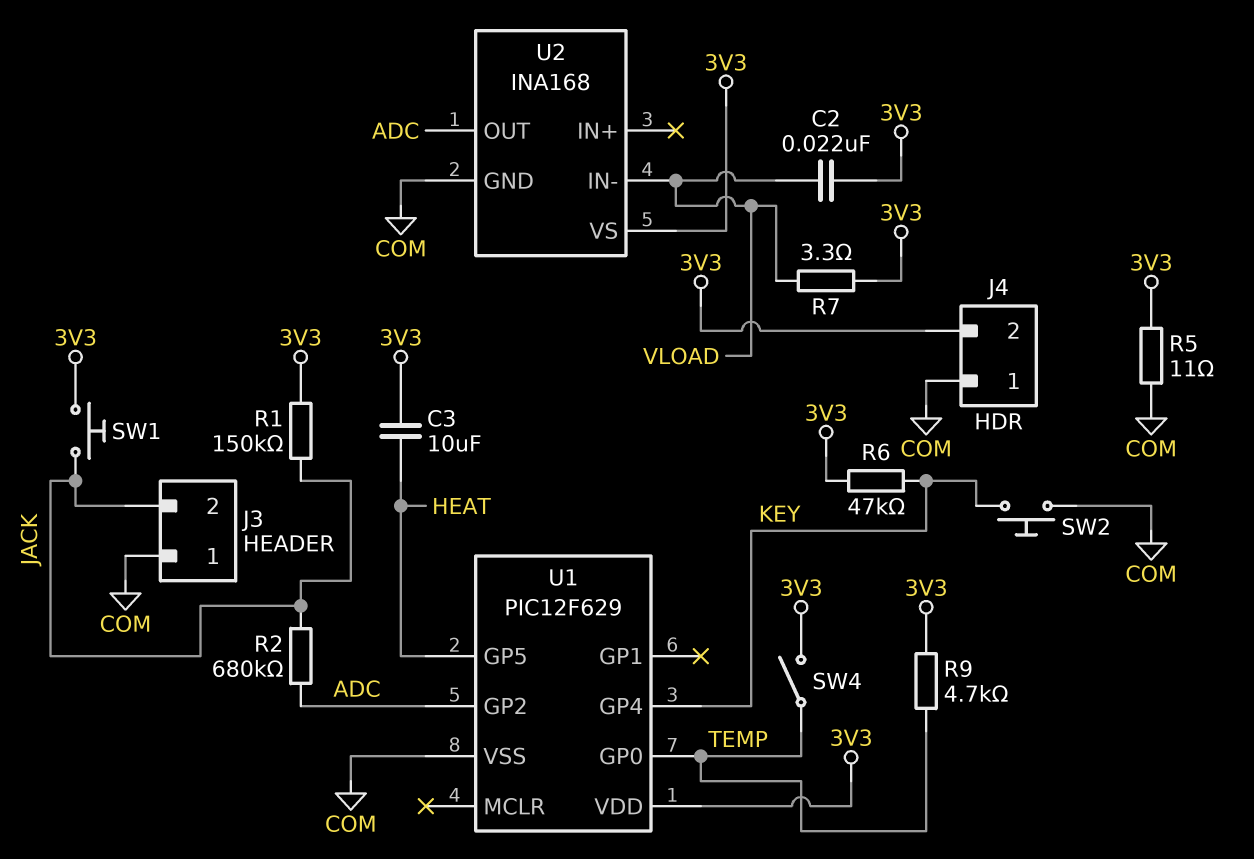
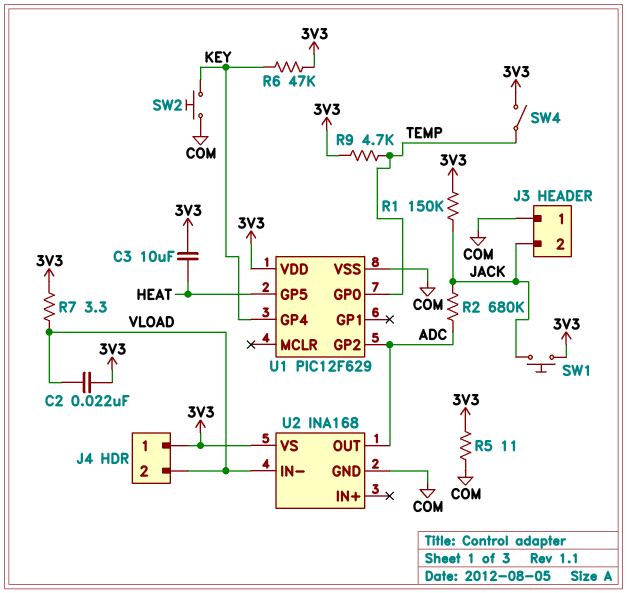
J4 pin 1: COM -> 3V3
J4 pin 2: 3V3 -> VLOAD

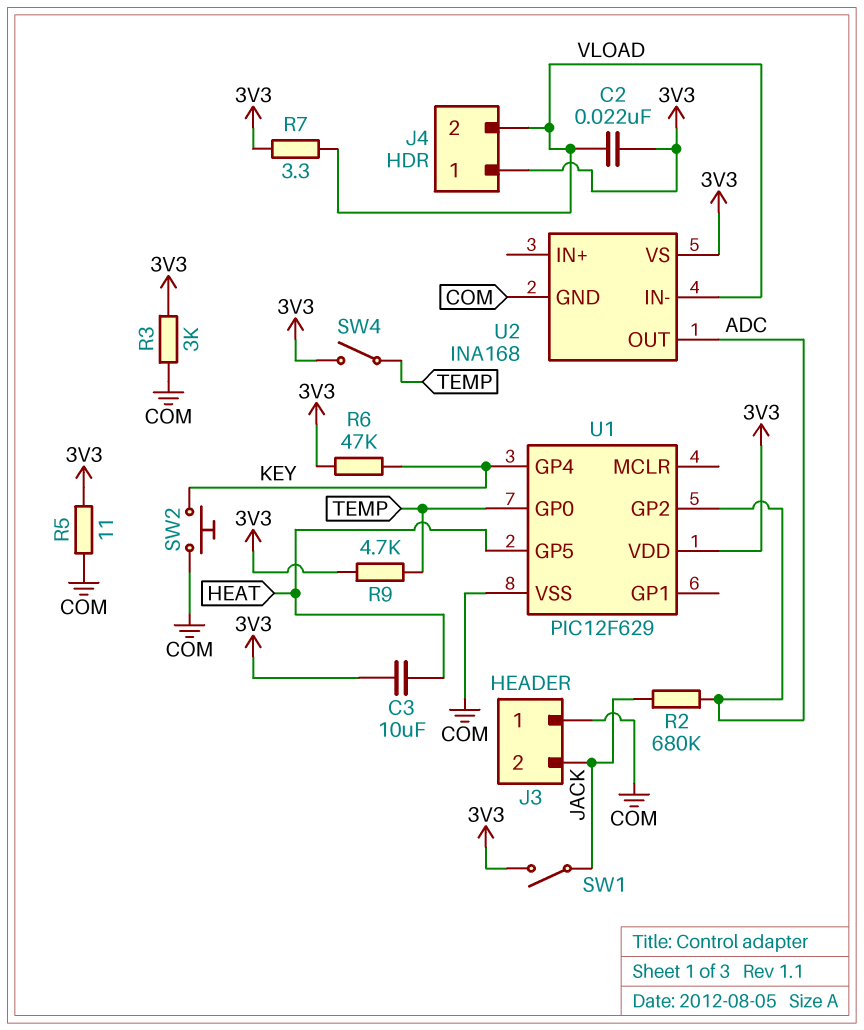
R1: 150k (3V3, JACK) -> none
R3: none -> 3k (3V3, COM)
SW1: button (3V3, JACK) -> switch (3V3, JACK)

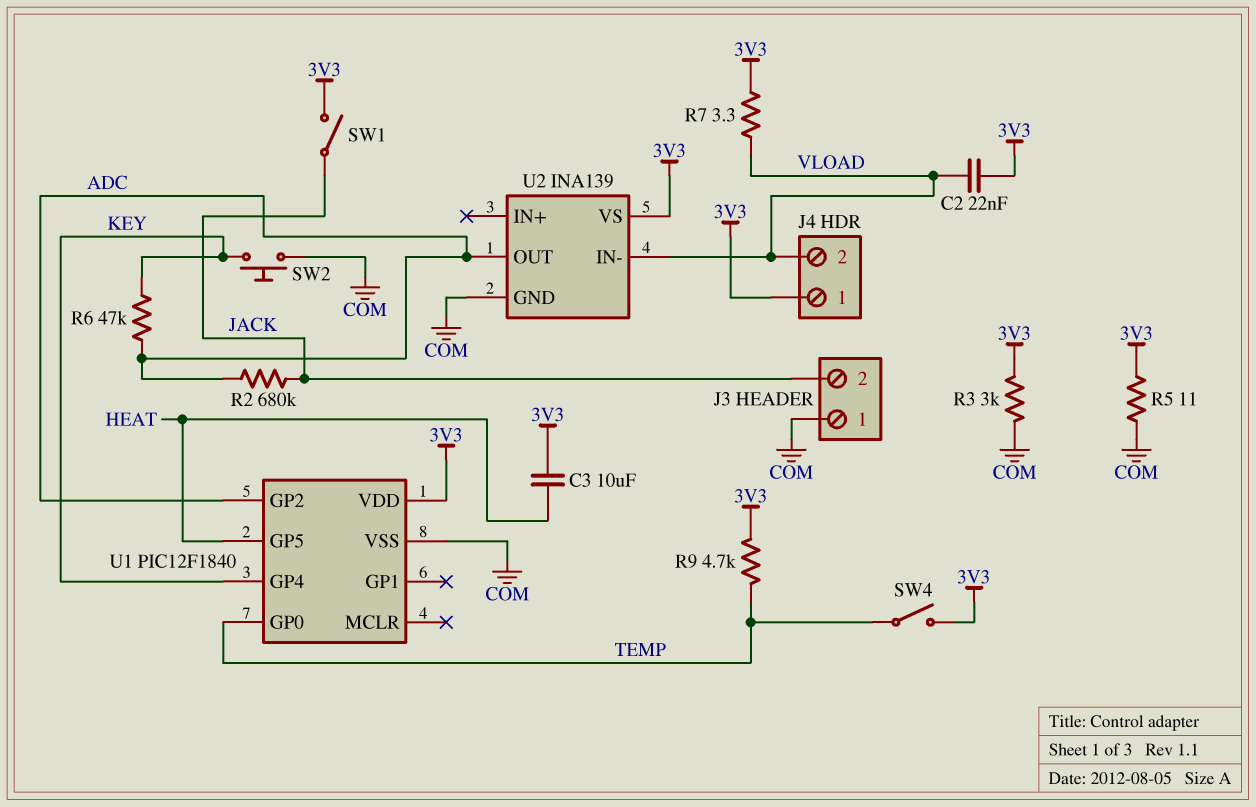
R6: 47k (3V3, KEY) -> 47k (ADC, KEY)
U1: PIC12F629 -> PIC12F1840
U2: INA168 -> INA139

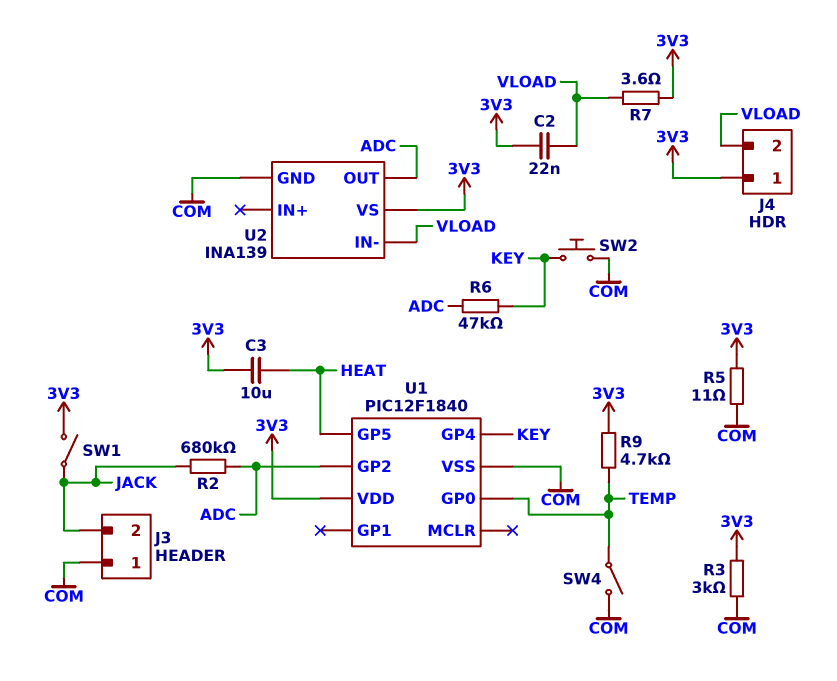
R7: 3.3 (3V3, VLOAD) -> 3.6 (3V3, VLOAD)
SW4: switch (3V3, TEMP) -> switch (COM, TEMP)

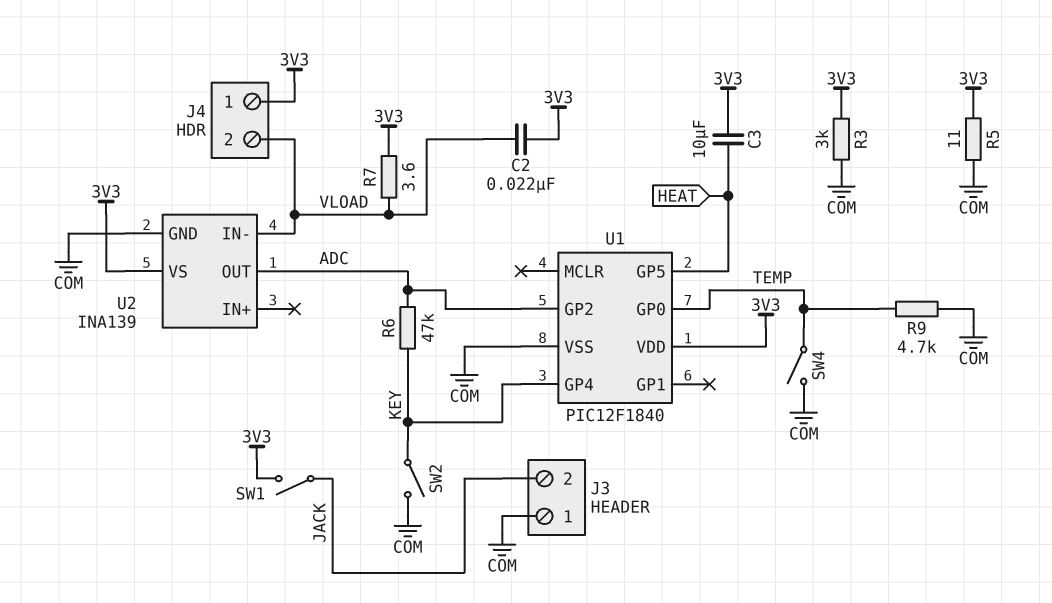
R2: 680k (ADC, JACK) -> none
R9: 4.7k (3V3, TEMP) -> 4.7k (COM, TEMP)
SW2: button (COM, KEY) -> switch (COM, KEY)

